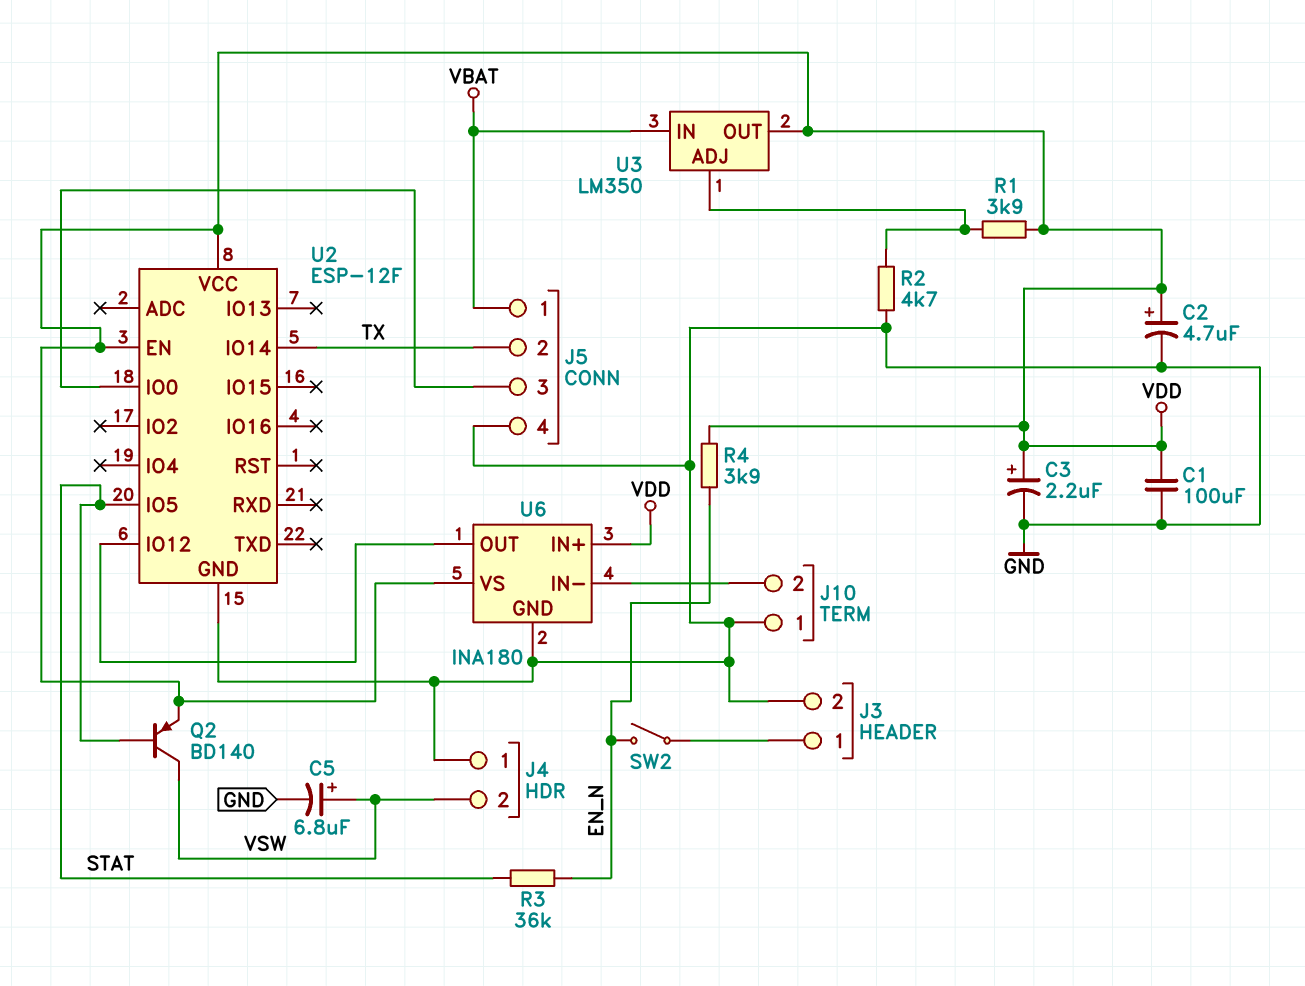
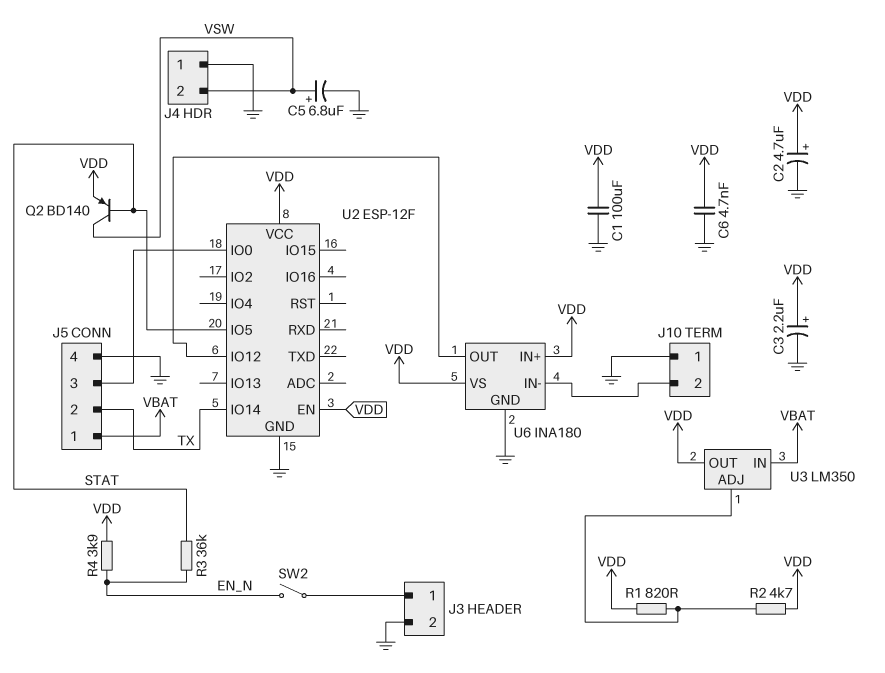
C6: none -> 4.7nF (GND, VDD)
R1: 3.9k (U3/ADJ, VDD) -> 820 (U3/ADJ, VDD)
R2: 4.7k (GND, U3/ADJ) -> 4.7k (U3/ADJ, VDD)

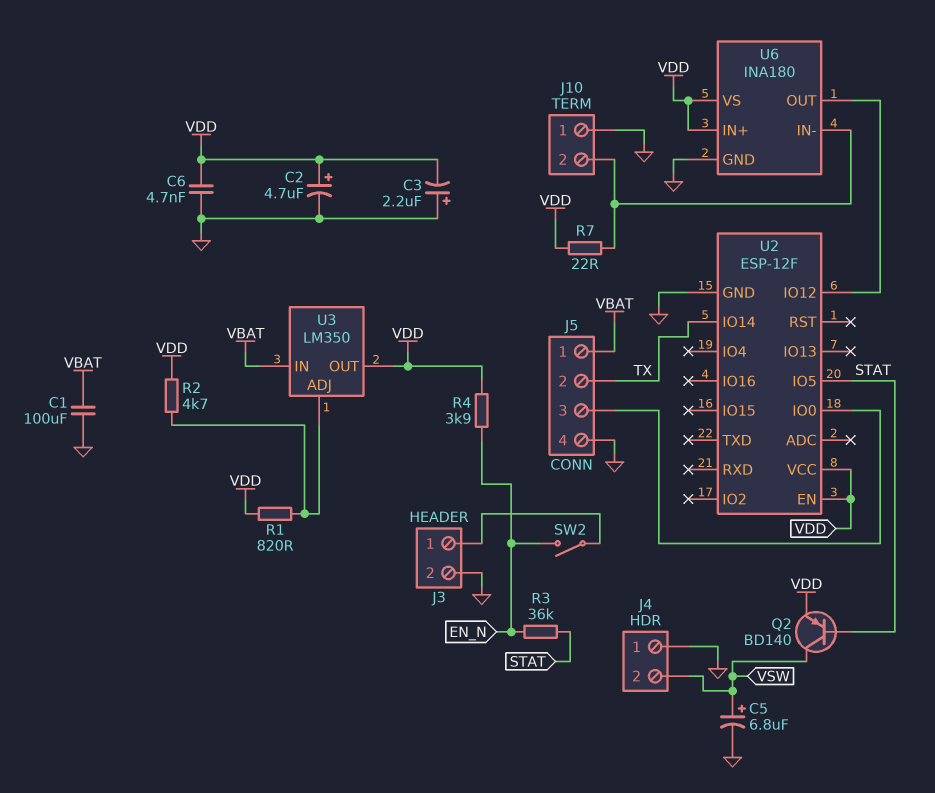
C1: 100uF (GND, VDD) -> 100uF (GND, VBAT)
C3: 2.2uF (plus VDD, minus GND) -> 2.2uF (plus GND, minus VDD)
R7: none -> 22 (J10/2, VDD)

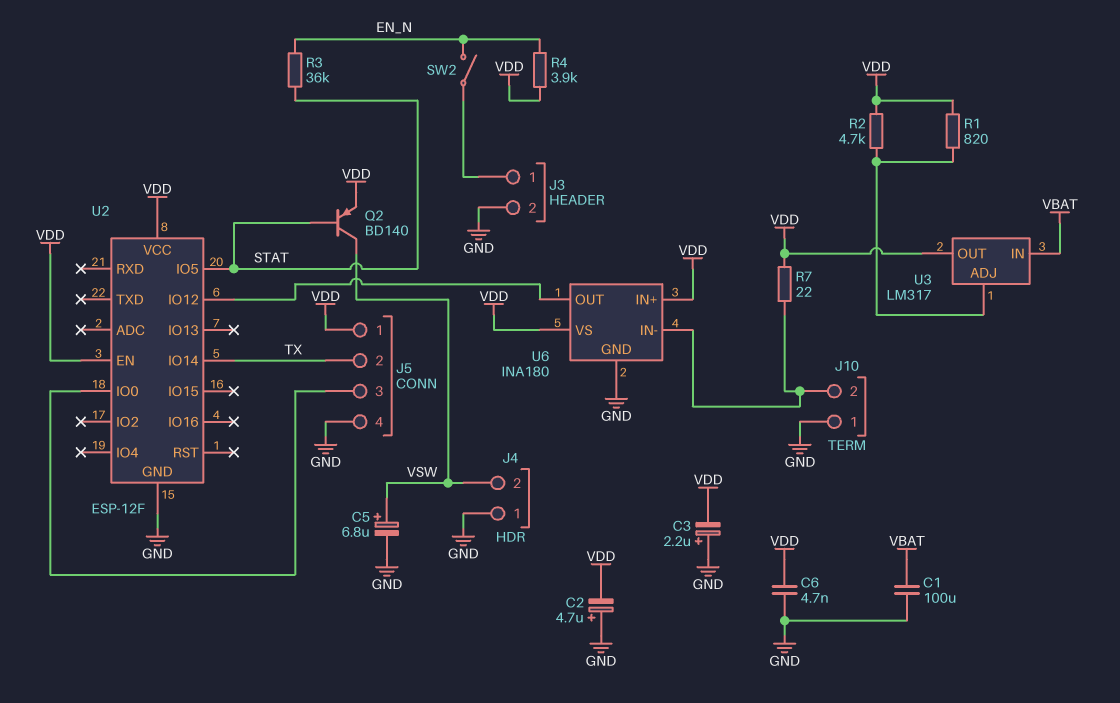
C2: 4.7uF (plus VDD, minus GND) -> 4.7uF (plus GND, minus VDD)
J5 pin 1: VBAT -> VDD
U3: LM350 -> LM317

